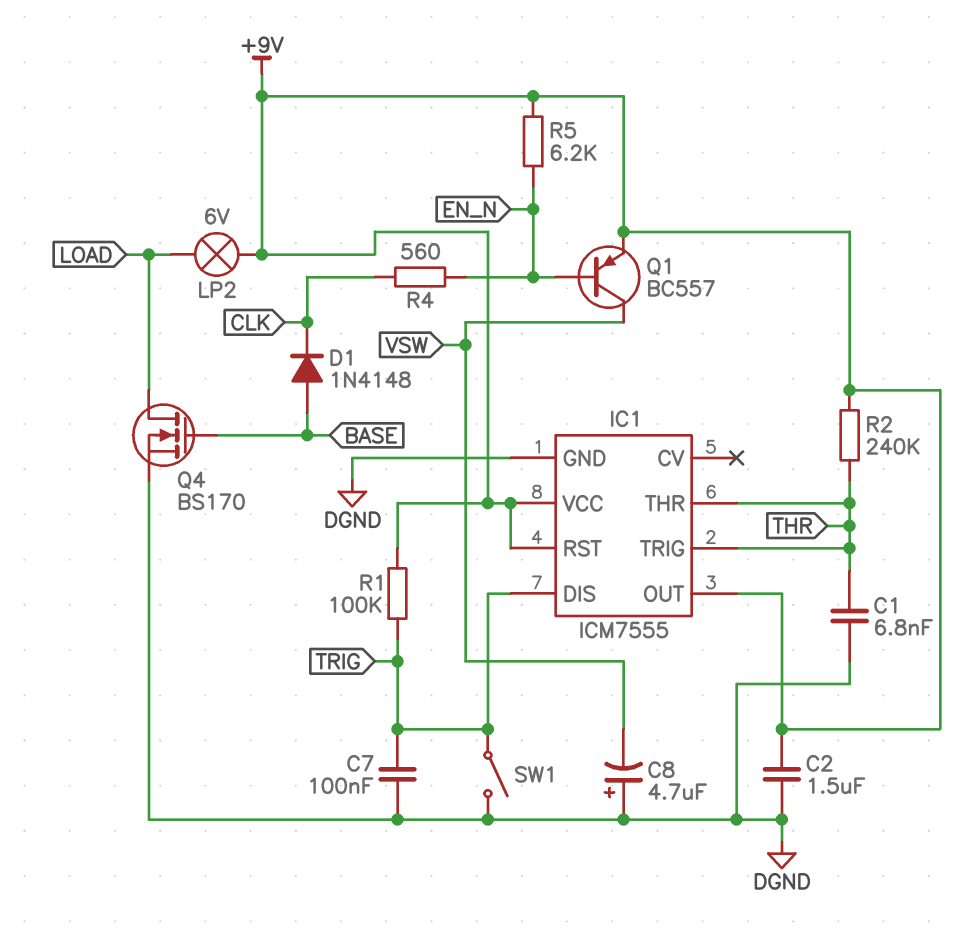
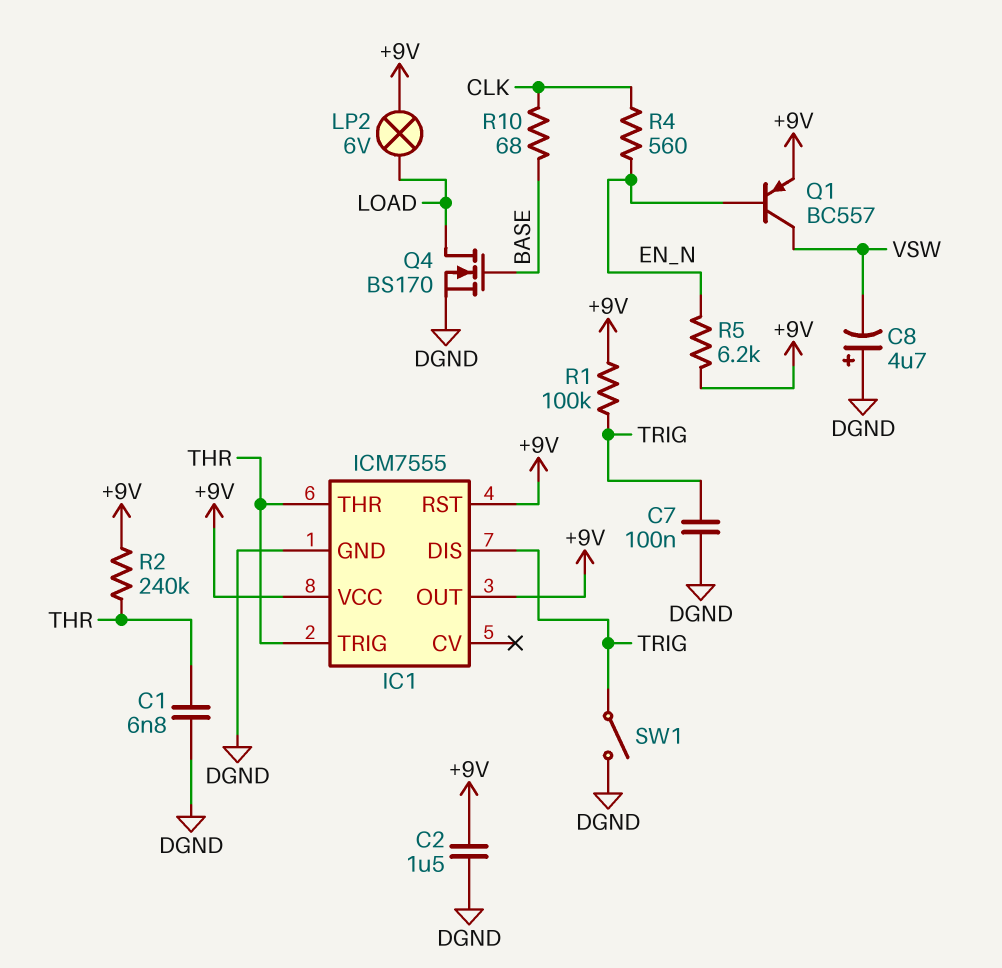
D1: diode 1N4148 (A BASE, K CLK) -> none
R10: none -> 68 (BASE, CLK)

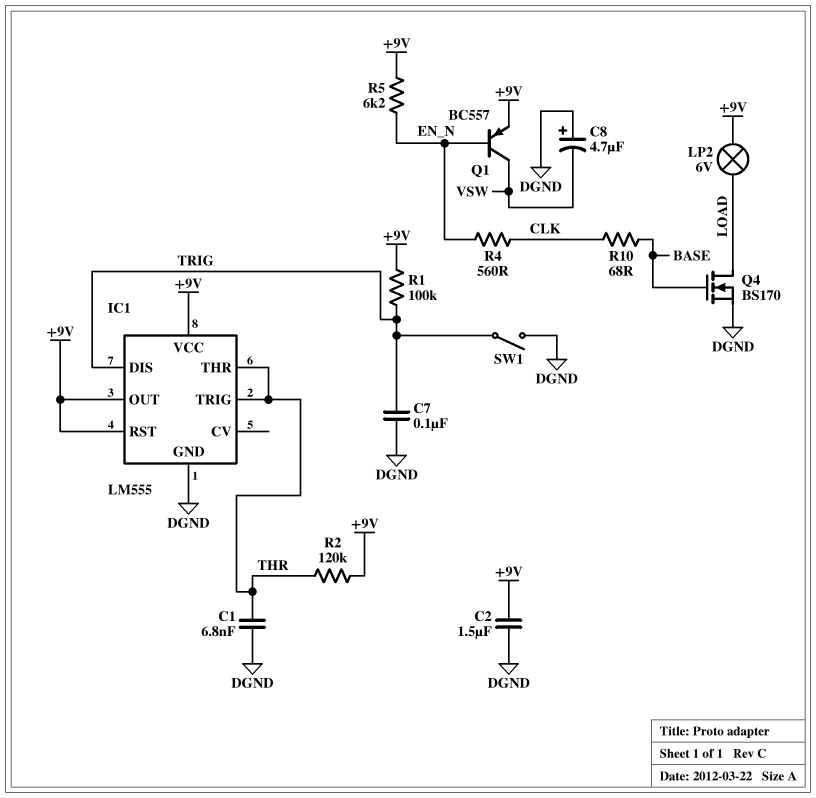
IC1: ICM7555 -> LM555
R2: 240k (+9V, THR) -> 120k (+9V, THR)

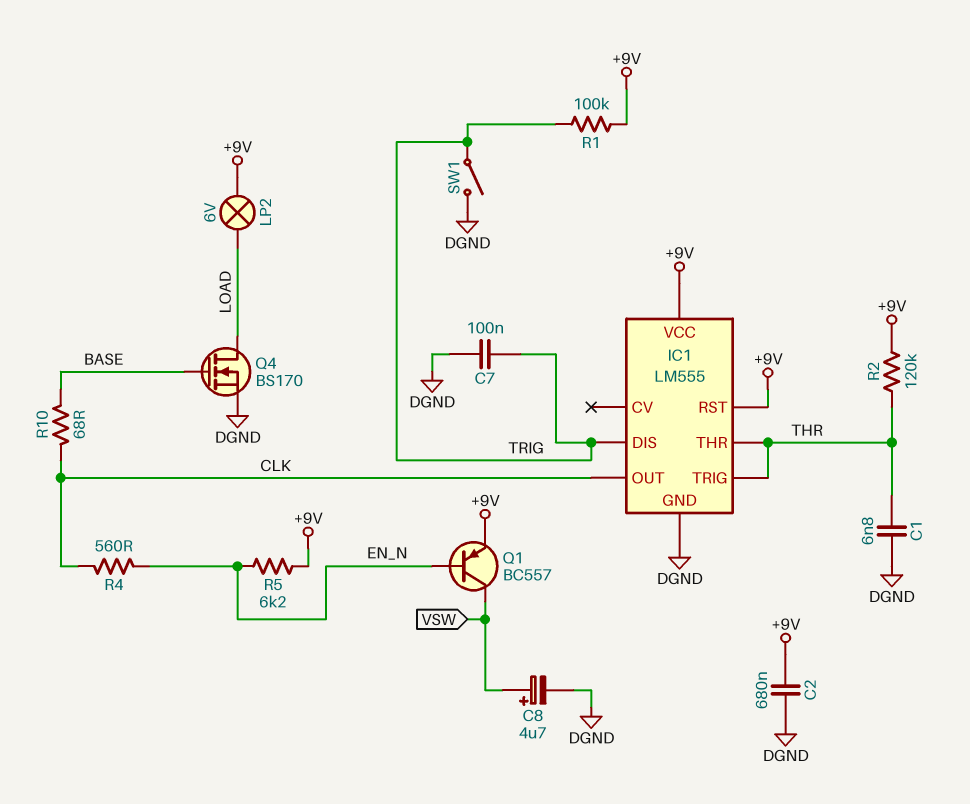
C2: 1.5uF (+9V, DGND) -> 680nF (+9V, DGND)
C8: 4.7uF (plus DGND, minus VSW) -> 4.7uF (plus VSW, minus DGND)
IC1 pin OUT: +9V -> CLK

